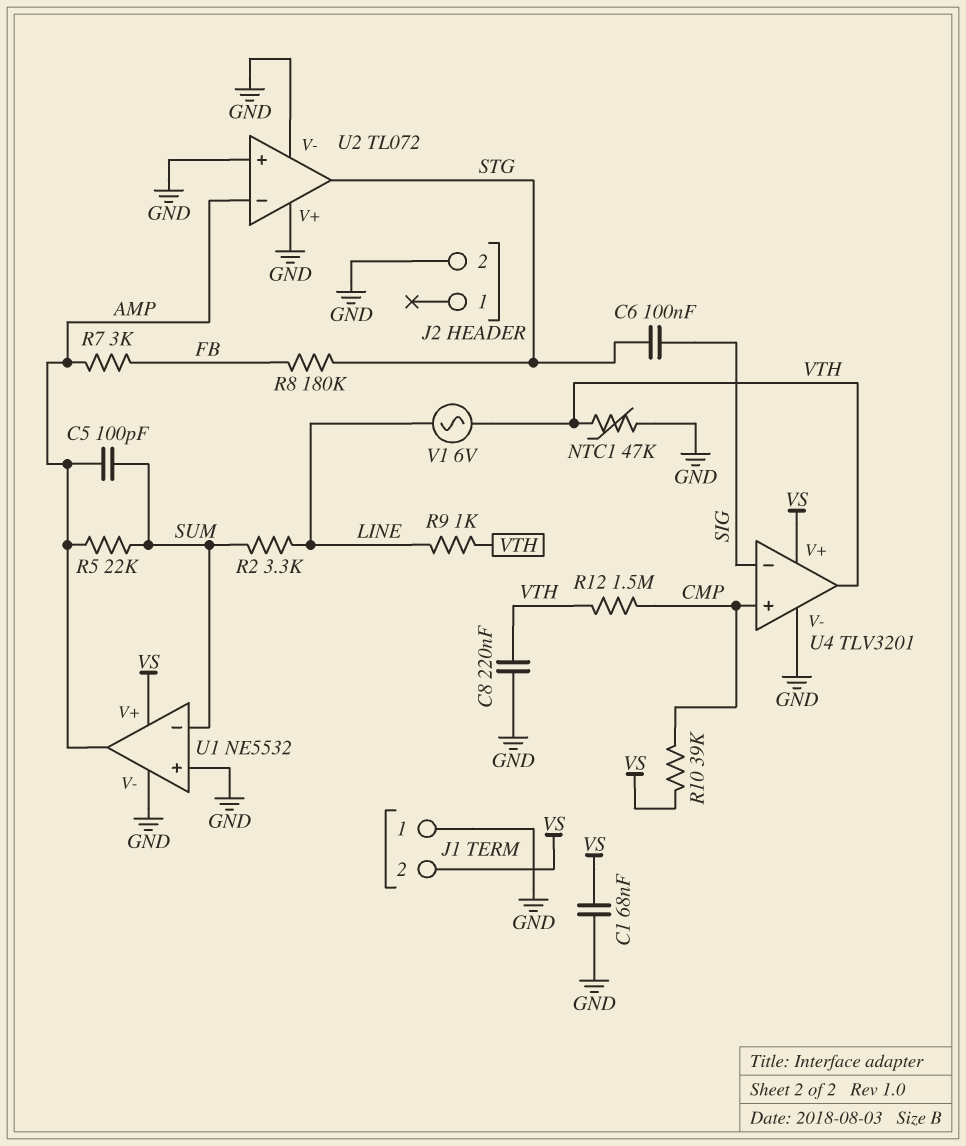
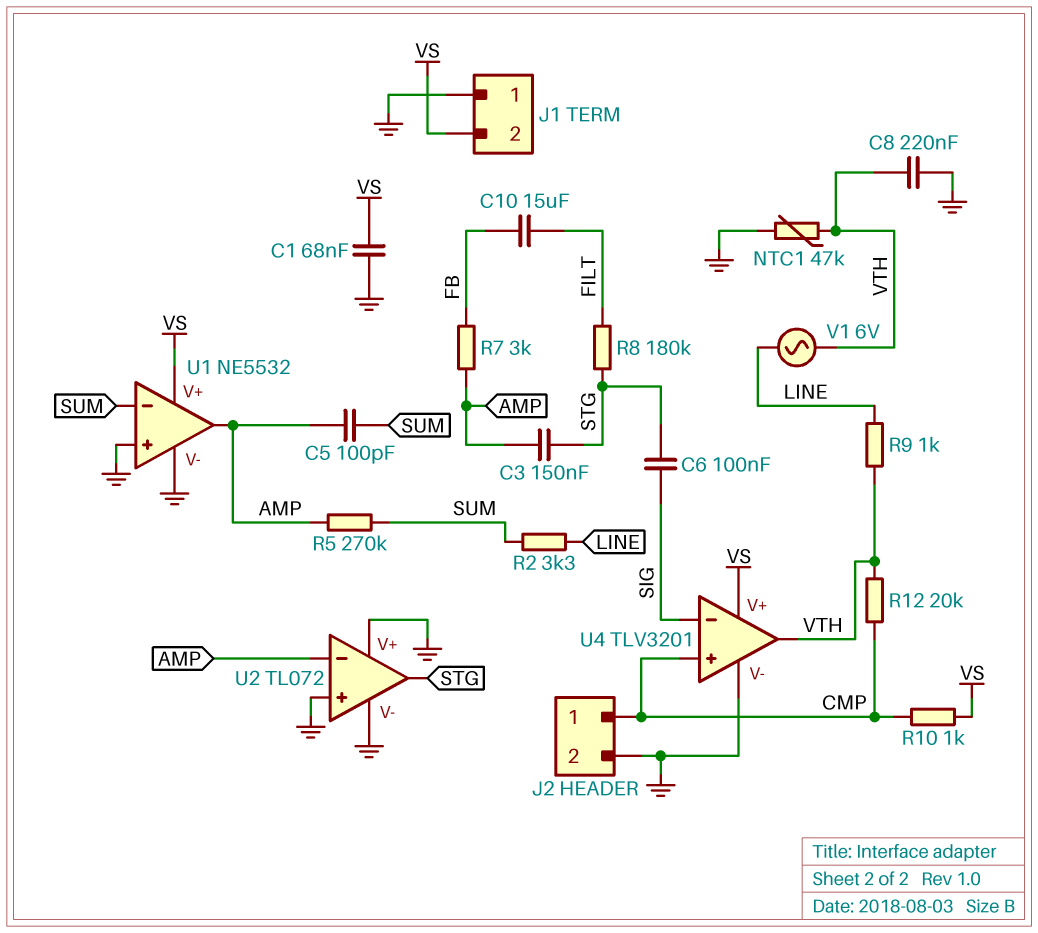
C3: none -> 150nF (AMP, STG)
C10: none -> 15uF (FB, FILT)
J2 pin 1: none -> CMP
R5: 22k (AMP, SUM) -> 270k (AMP, SUM)
R8: 180k (FB, STG) -> 180k (FILT, STG)
R10: 39k (CMP, VS) -> 1k (CMP, VS)
R12: 1.5M (CMP, VTH) -> 20k (CMP, VTH)

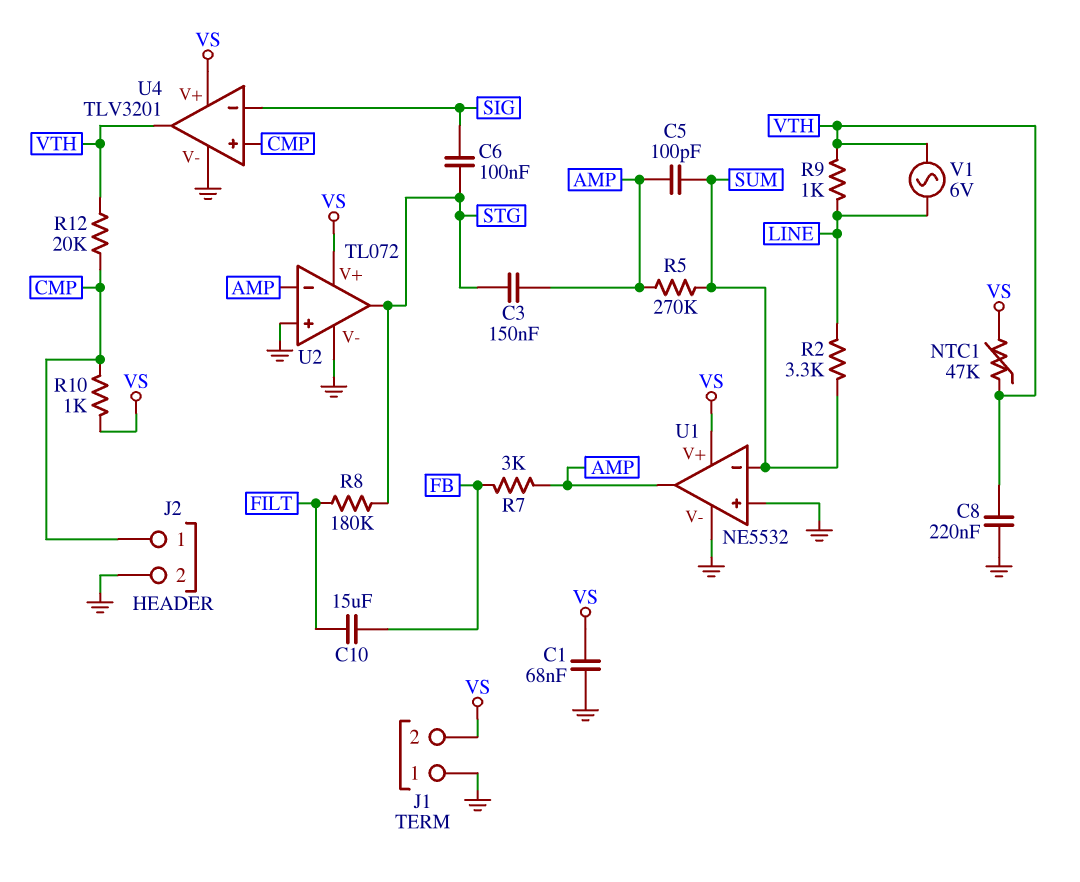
NTC1: 47k (GND, VTH) -> 47k (VS, VTH)
U2 pin V+: GND -> VS

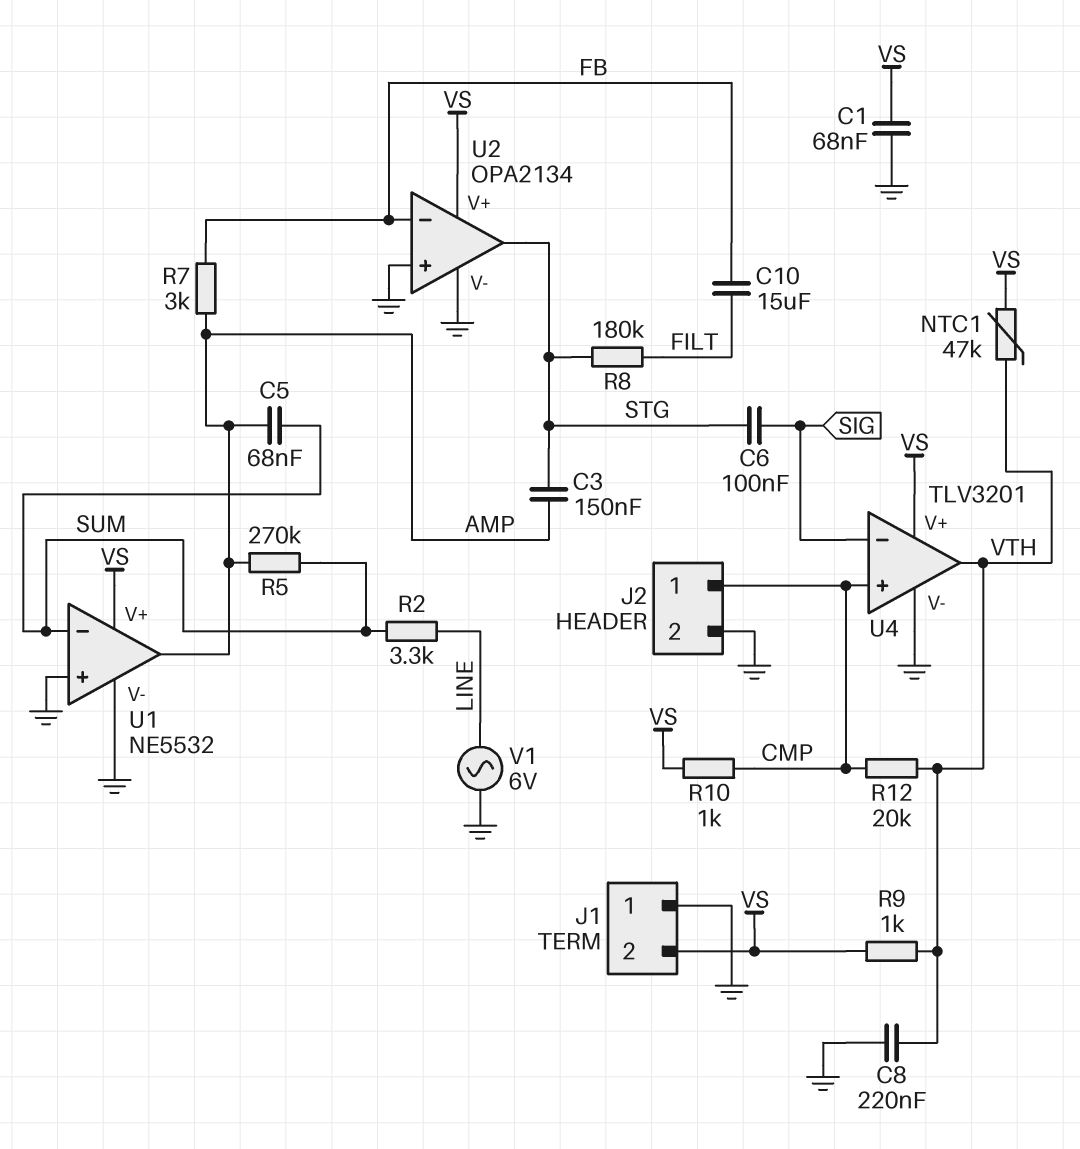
C5: 100pF (AMP, SUM) -> 68nF (AMP, SUM)
R9: 1k (LINE, VTH) -> 1k (VS, VTH)
U2: TL072 -> OPA2134
U2 pin in-: AMP -> FB
V1: AC 6V (LINE, VTH) -> AC 6V (GND, LINE)

